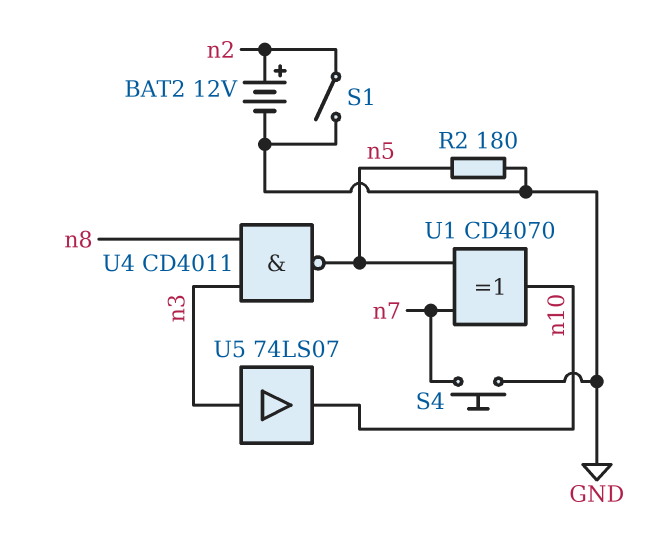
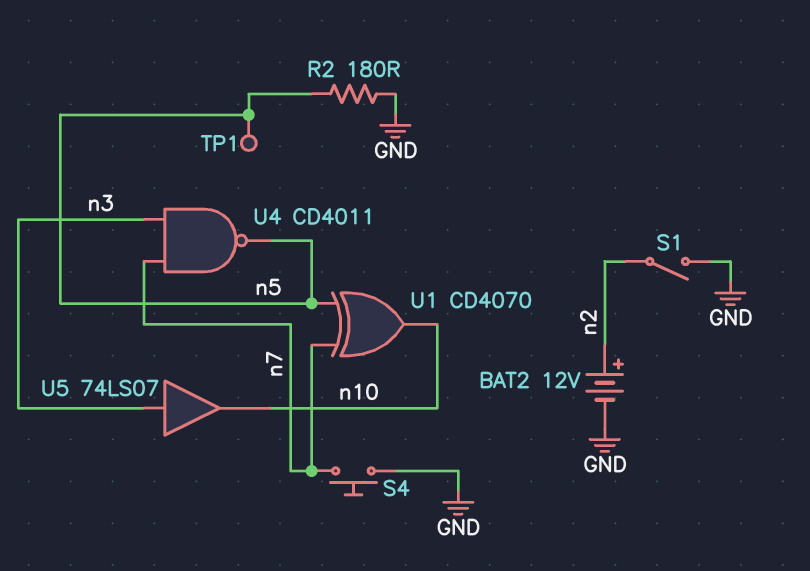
TP1: none -> test point (n5)
U4: NAND CD4011 (in n3, in n8, out n5) -> NAND CD4011 (in n3, in n7, out n5)

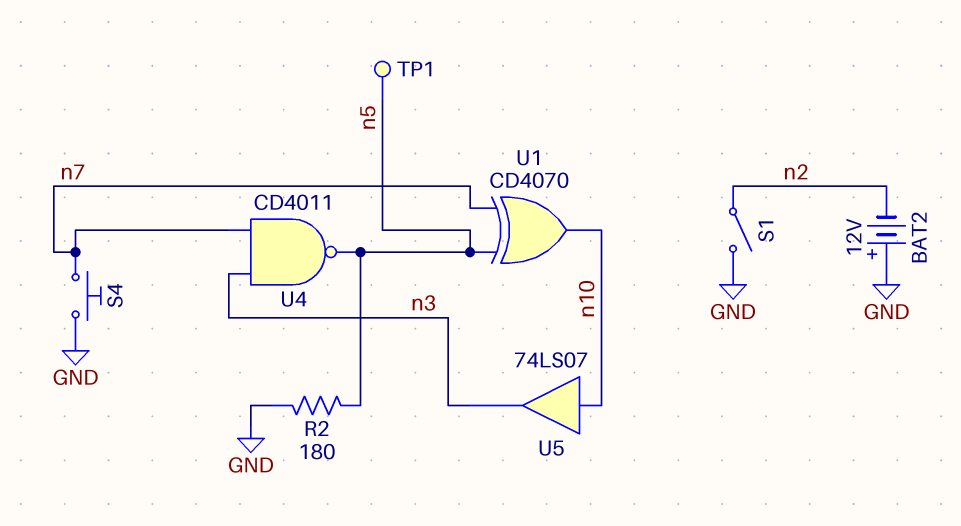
BAT2: 12V (plus n2, minus GND) -> 12V (plus GND, minus n2)
U5: buffer 74LS07 (in n3, out n10) -> buffer 74LS07 (in n10, out n3)

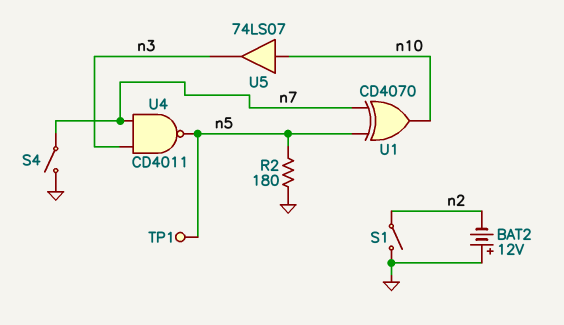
S4: button (GND, n7) -> switch (GND, n7)

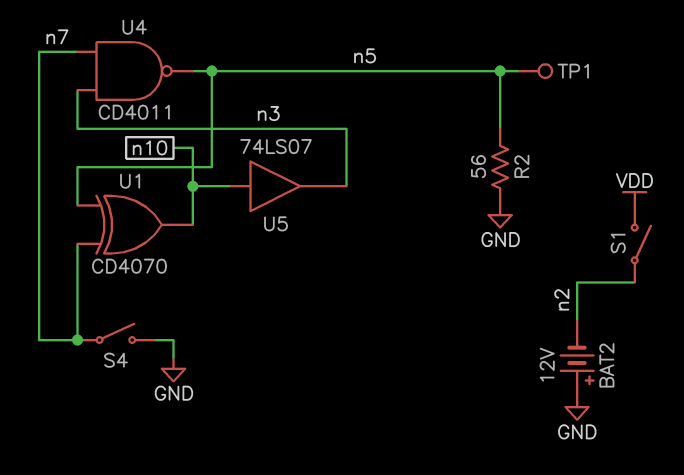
R2: 180 (GND, n5) -> 56 (GND, n5)
S1: switch (GND, n2) -> switch (VDD, n2)

